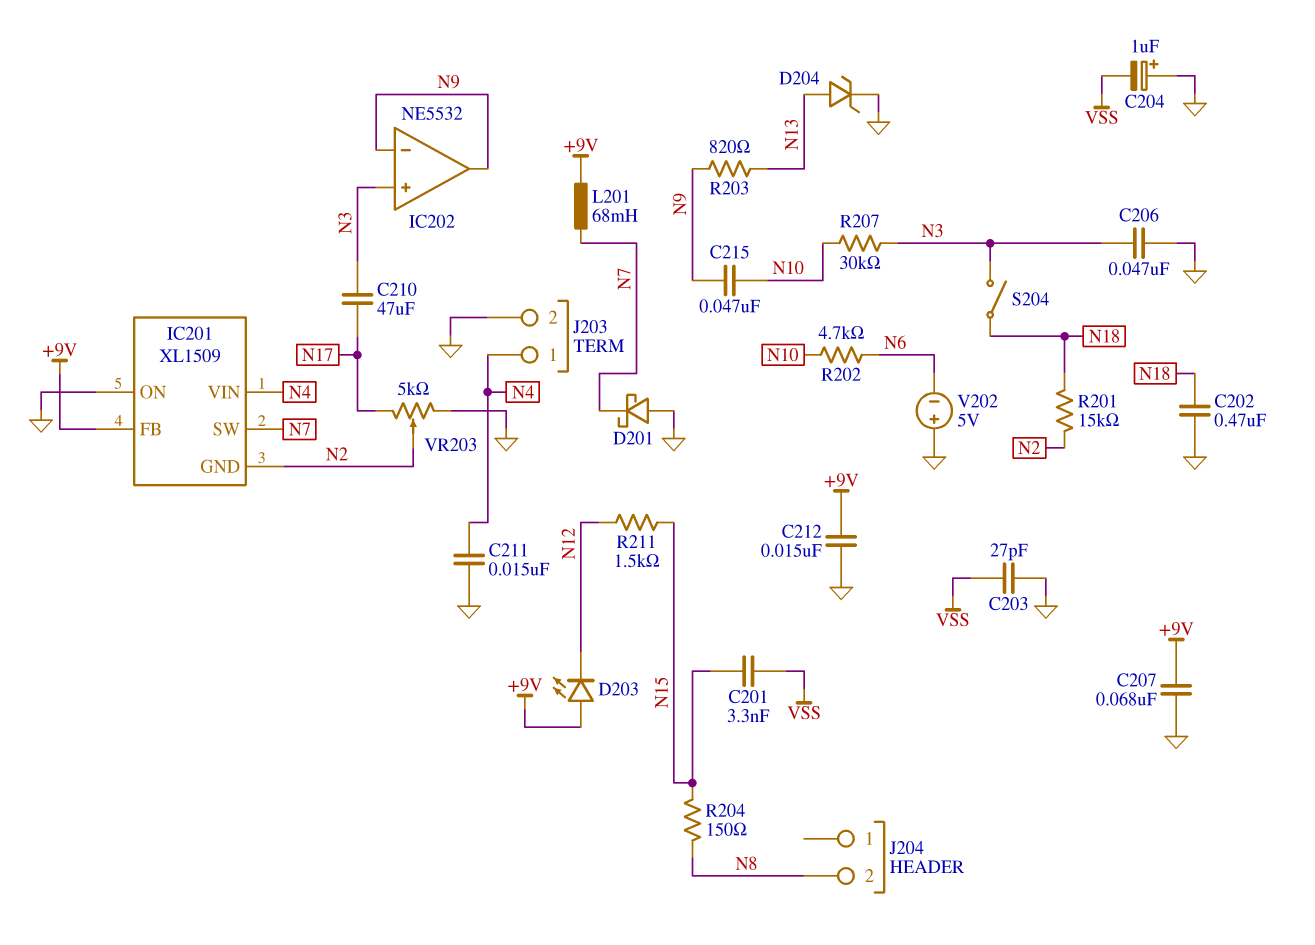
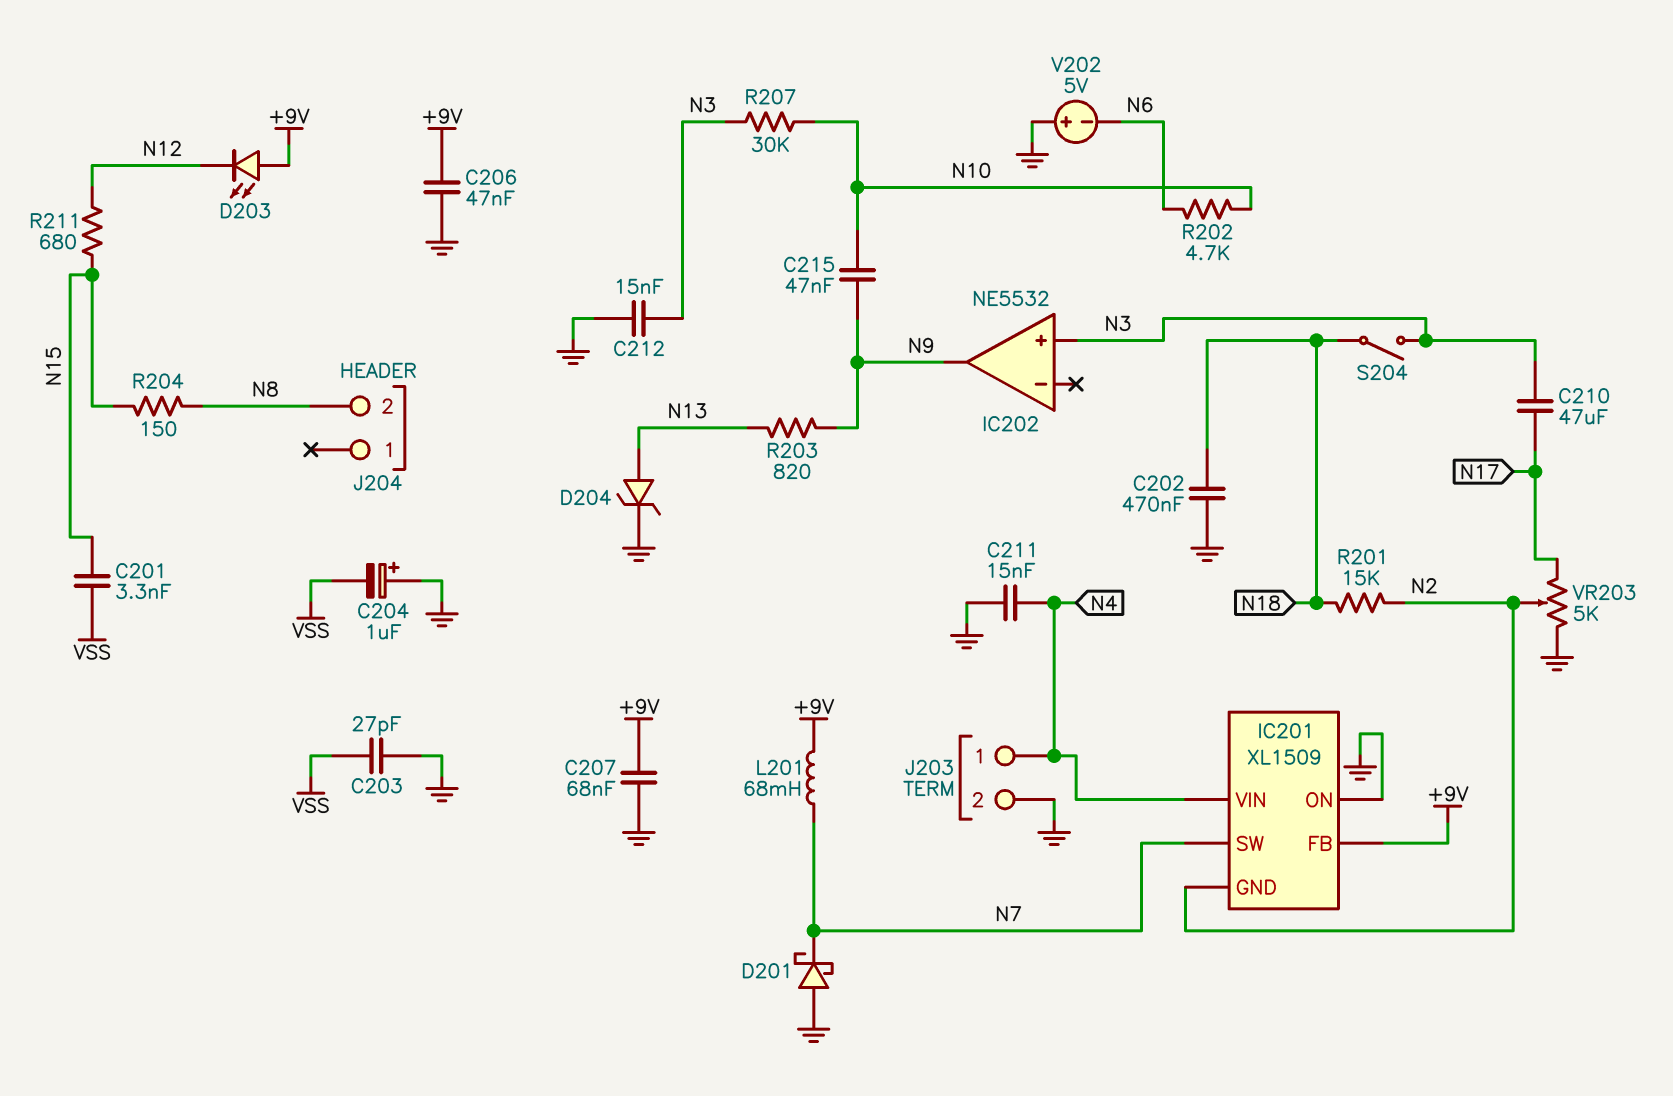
C206: 47nF (GND, N3) -> 47nF (+9V, GND)
C212: 15nF (+9V, GND) -> 15nF (GND, N3)
IC202 pin in-: N9 -> none
R211: 1.5k (N12, N15) -> 680 (N12, N15)

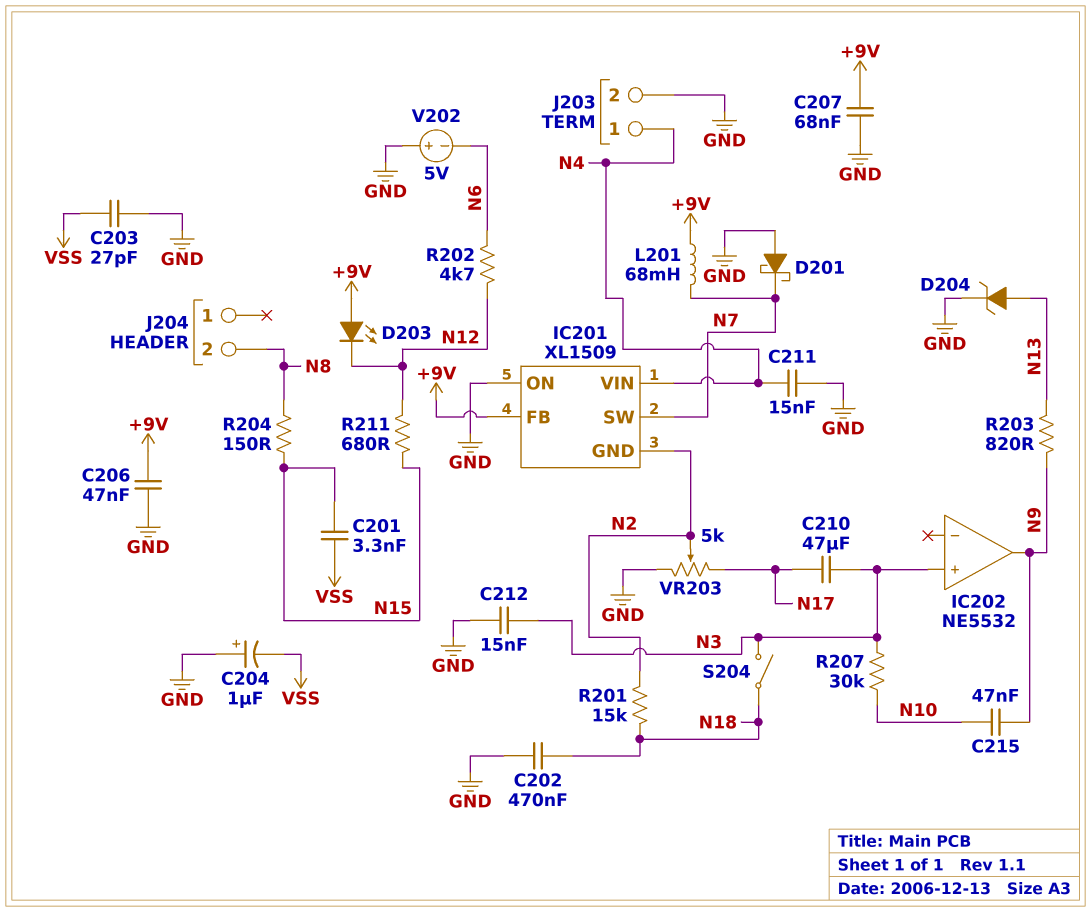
R202: 4.7k (N6, N10) -> 4.7k (N6, N12)

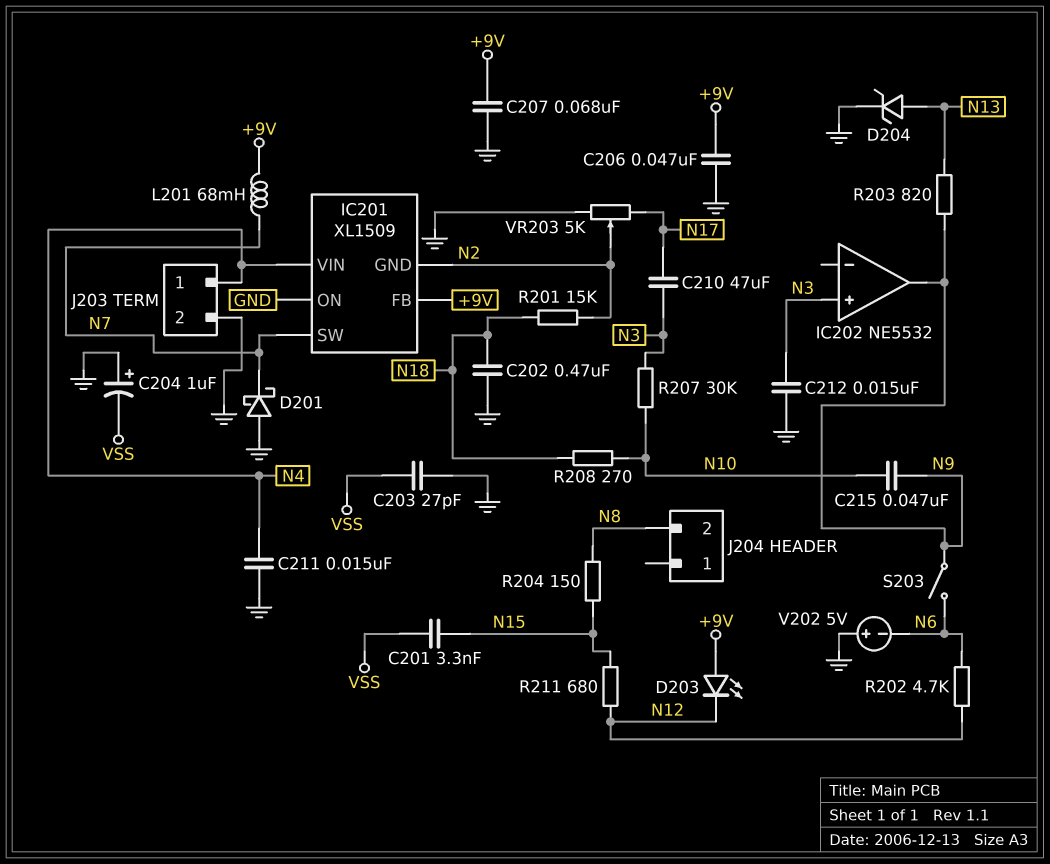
R208: none -> 270 (N10, N18)
S203: none -> switch (N6, N9)
S204: switch (N3, N18) -> none

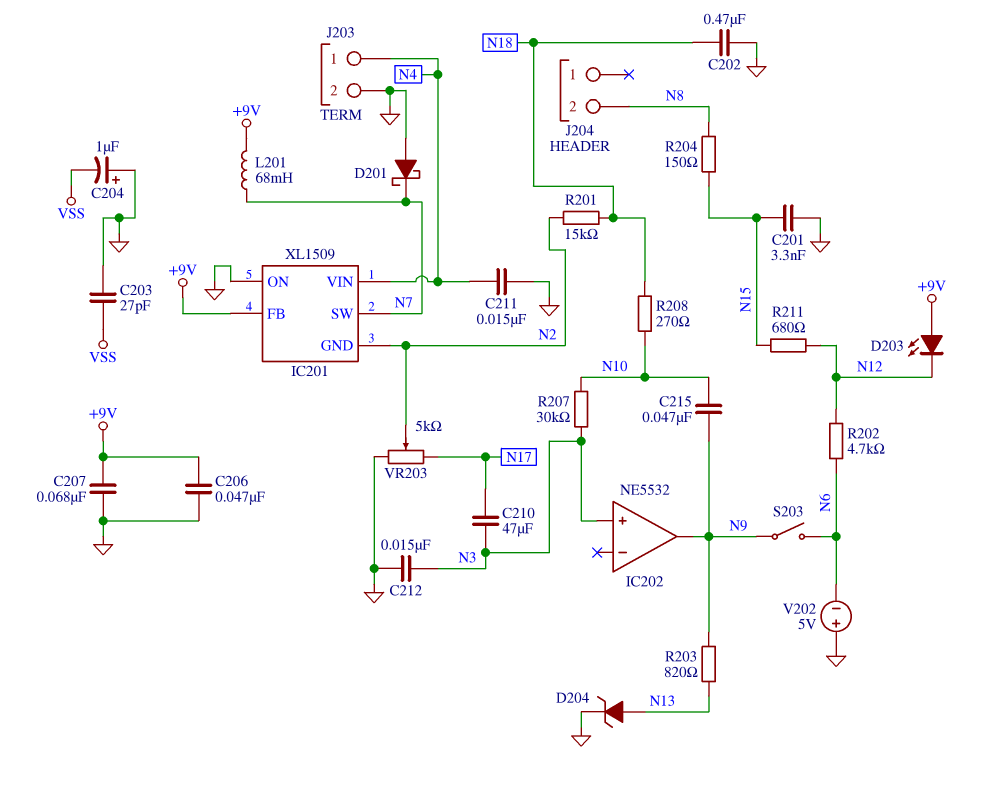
C201: 3.3nF (N15, VSS) -> 3.3nF (GND, N15)

